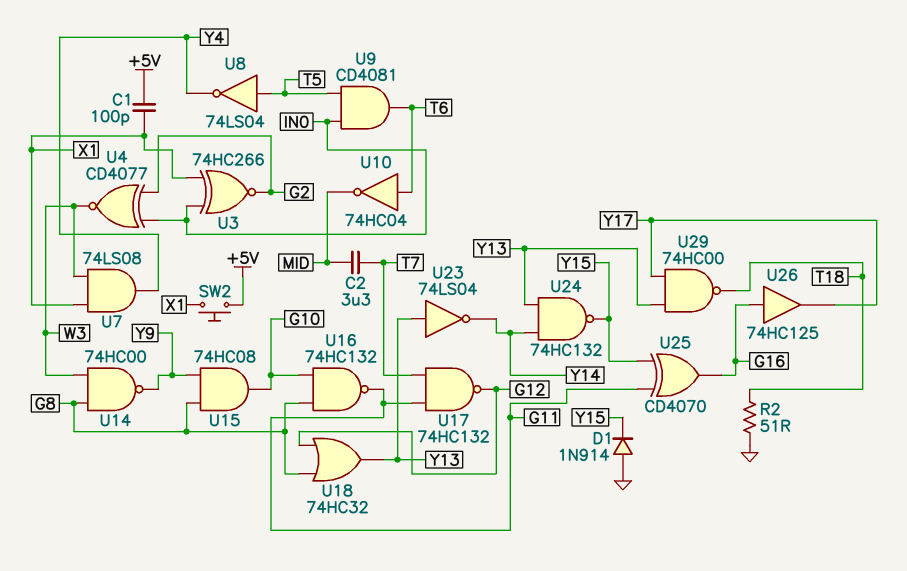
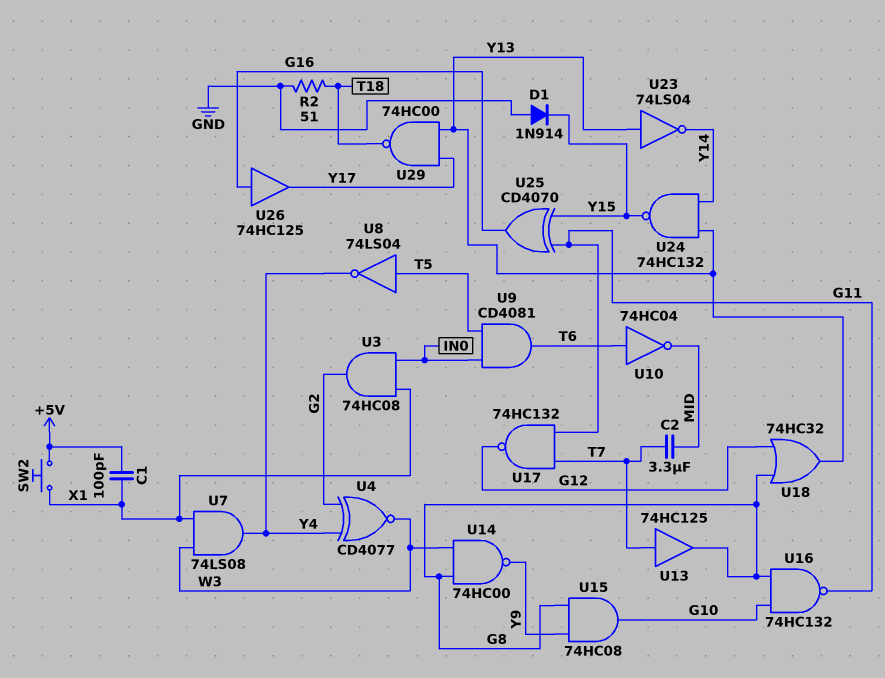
U3: XNOR 74HC266 (in IN0, in X1, out G2) -> AND 74HC08 (in IN0, in X1, out G2)
U4: XNOR CD4077 (in G2, in IN0, out W3) -> XNOR CD4077 (in G2, in Y4, out W3)
U13: none -> buffer 74HC125 (in T7, out G8)

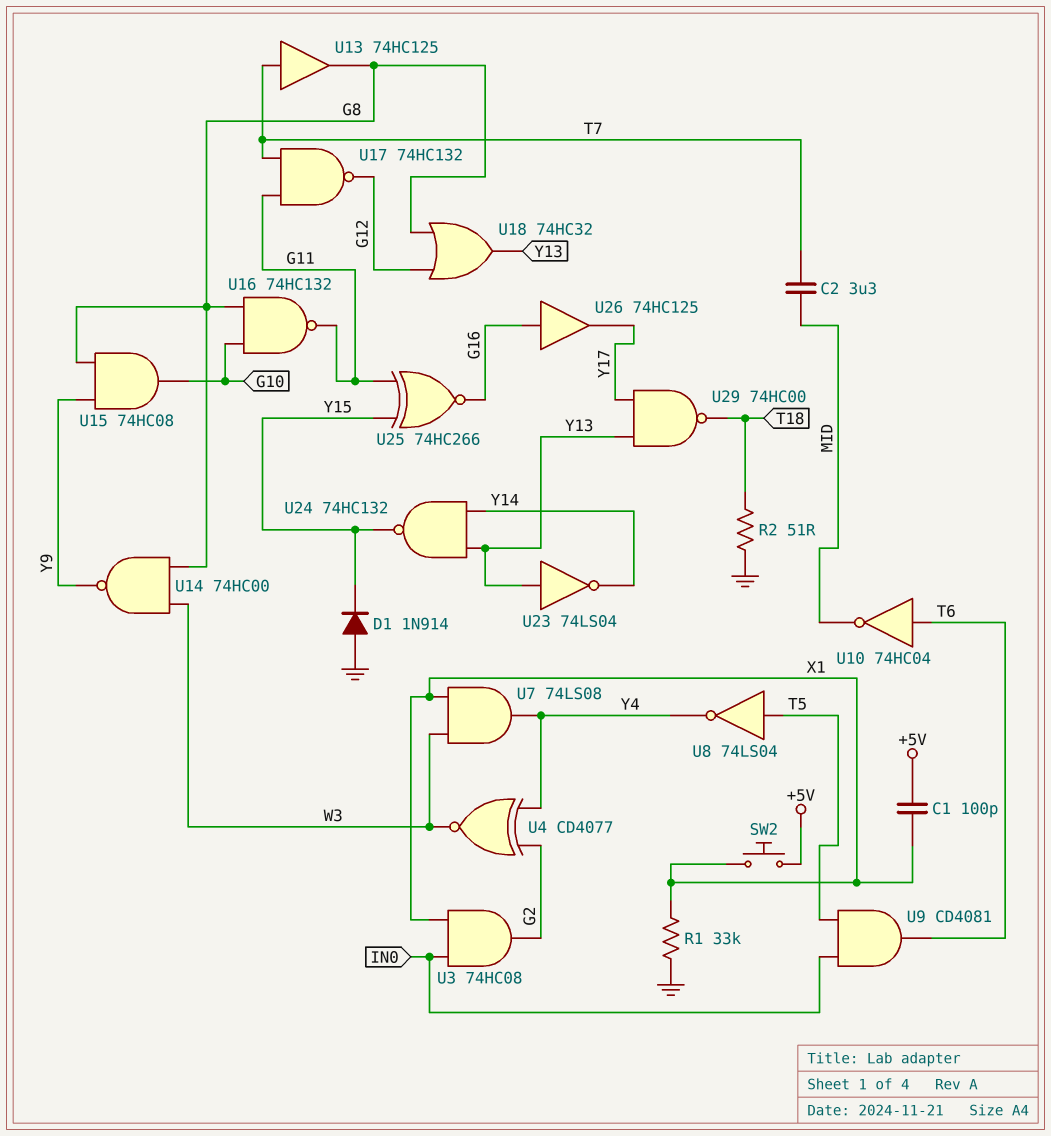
R1: none -> 33k (GND, X1)
U25: XOR CD4070 (in G11, in Y15, out G16) -> XNOR 74HC266 (in G11, in Y15, out G16)

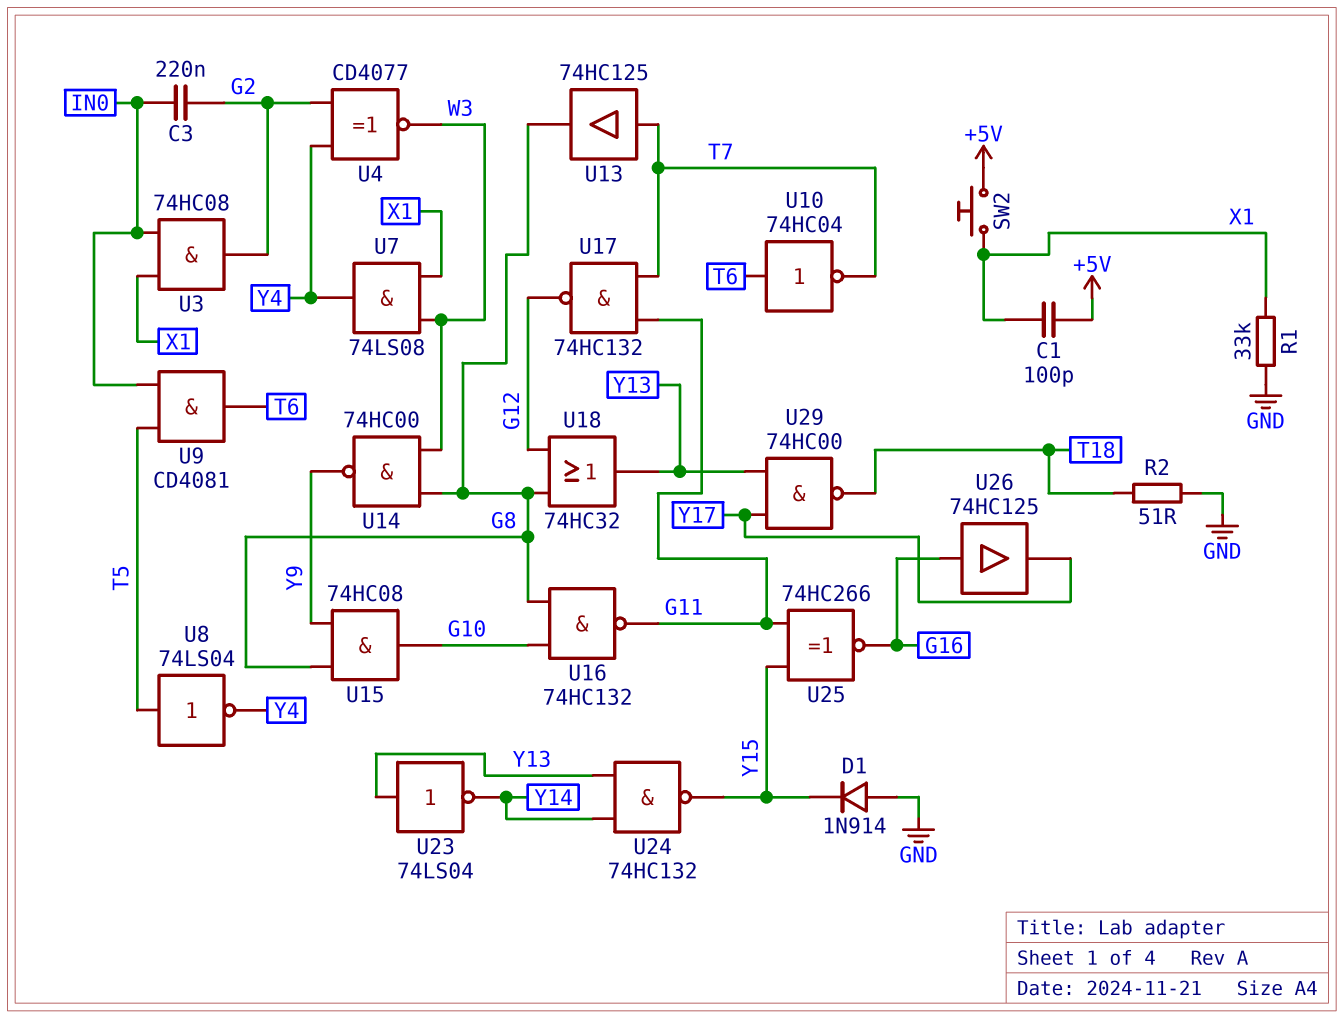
C2: 3.3uF (MID, T7) -> none
C3: none -> 220nF (G2, IN0)
U10: NOT 74HC04 (in T6, out MID) -> NOT 74HC04 (in T6, out T7)

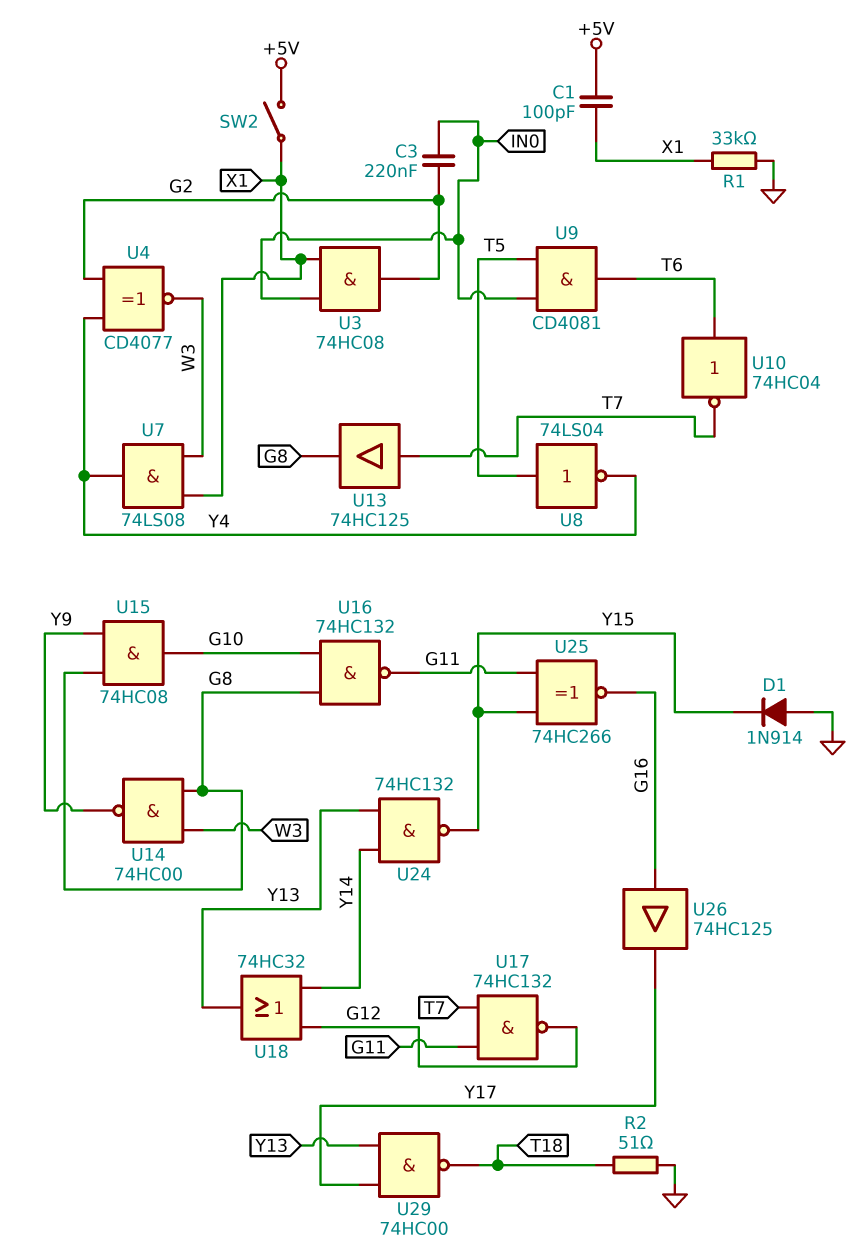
SW2: button (+5V, X1) -> switch (+5V, X1)
U18: OR 74HC32 (in G8, in G12, out Y13) -> OR 74HC32 (in G12, in Y14, out Y13)
U23: NOT 74LS04 (in Y13, out Y14) -> none

